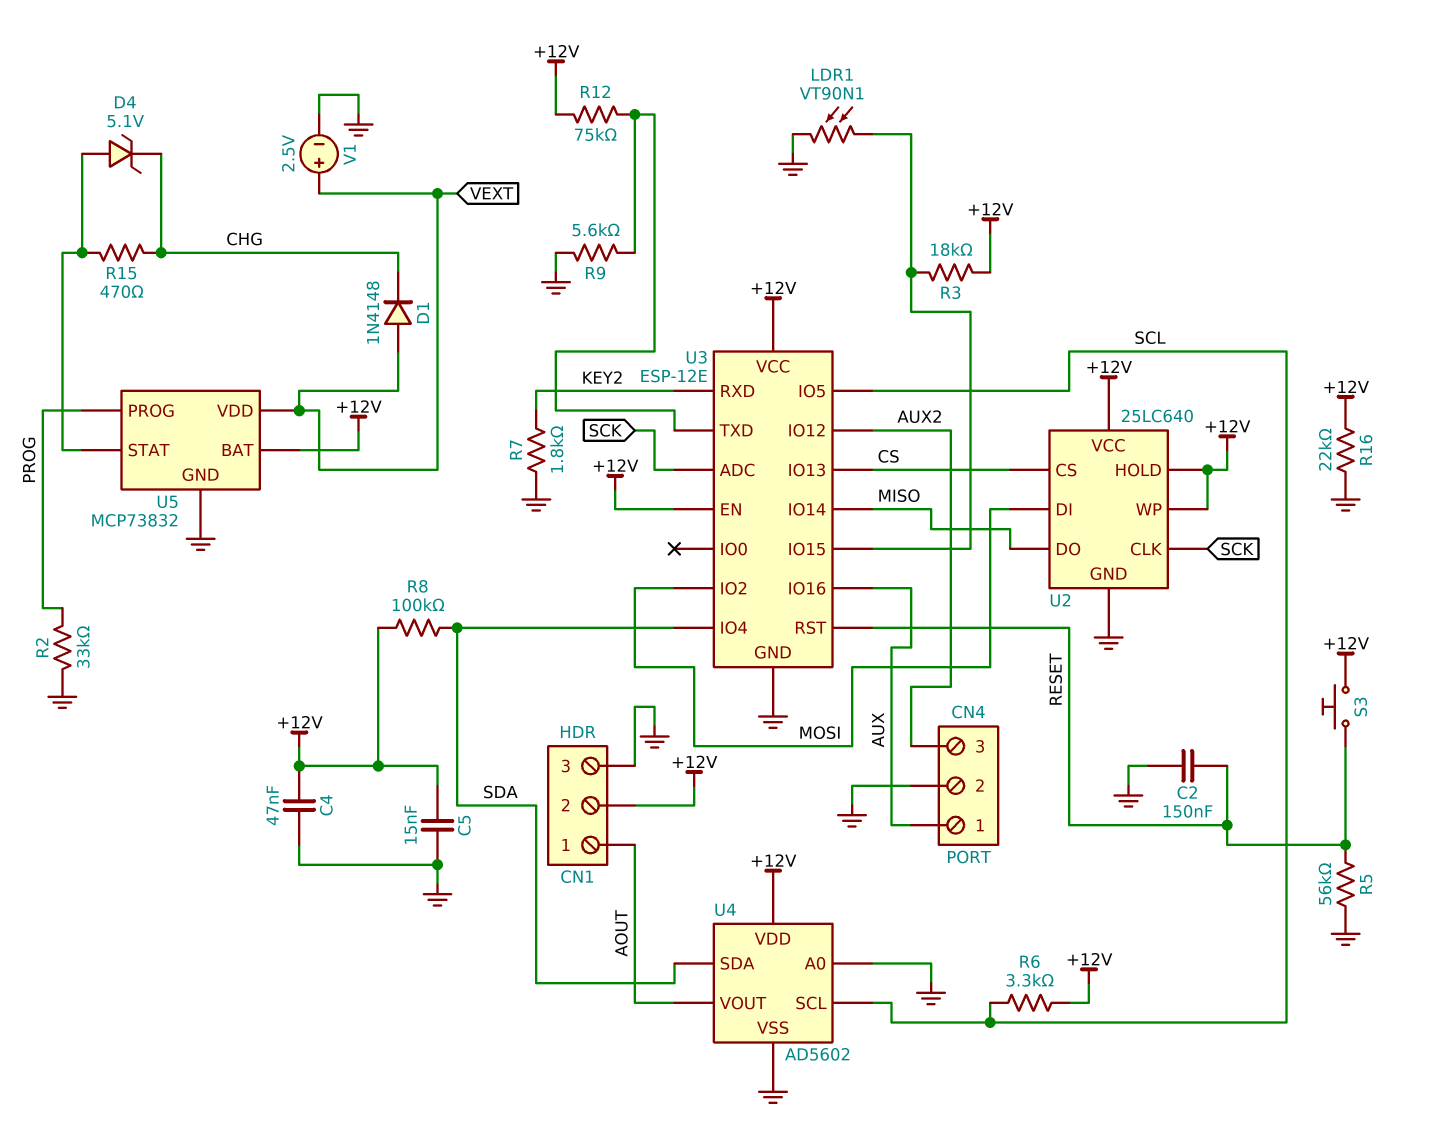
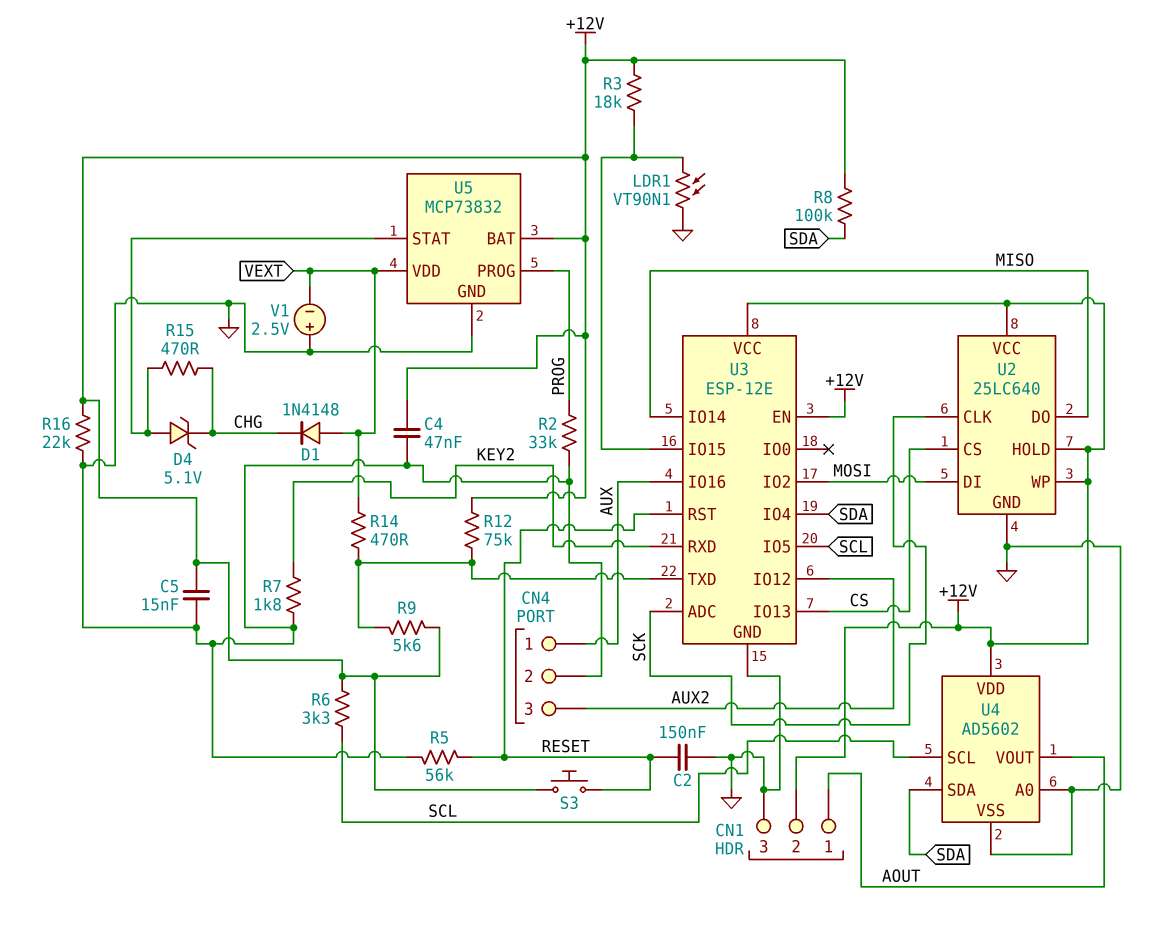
R9: 5.6k (GND, U3/TXD) -> 5.6k (+12V, U3/TXD)
R14: none -> 470 (U3/TXD, VEXT)
V1: 2.5V (plus VEXT, minus GND) -> 2.5V (plus GND, minus VEXT)

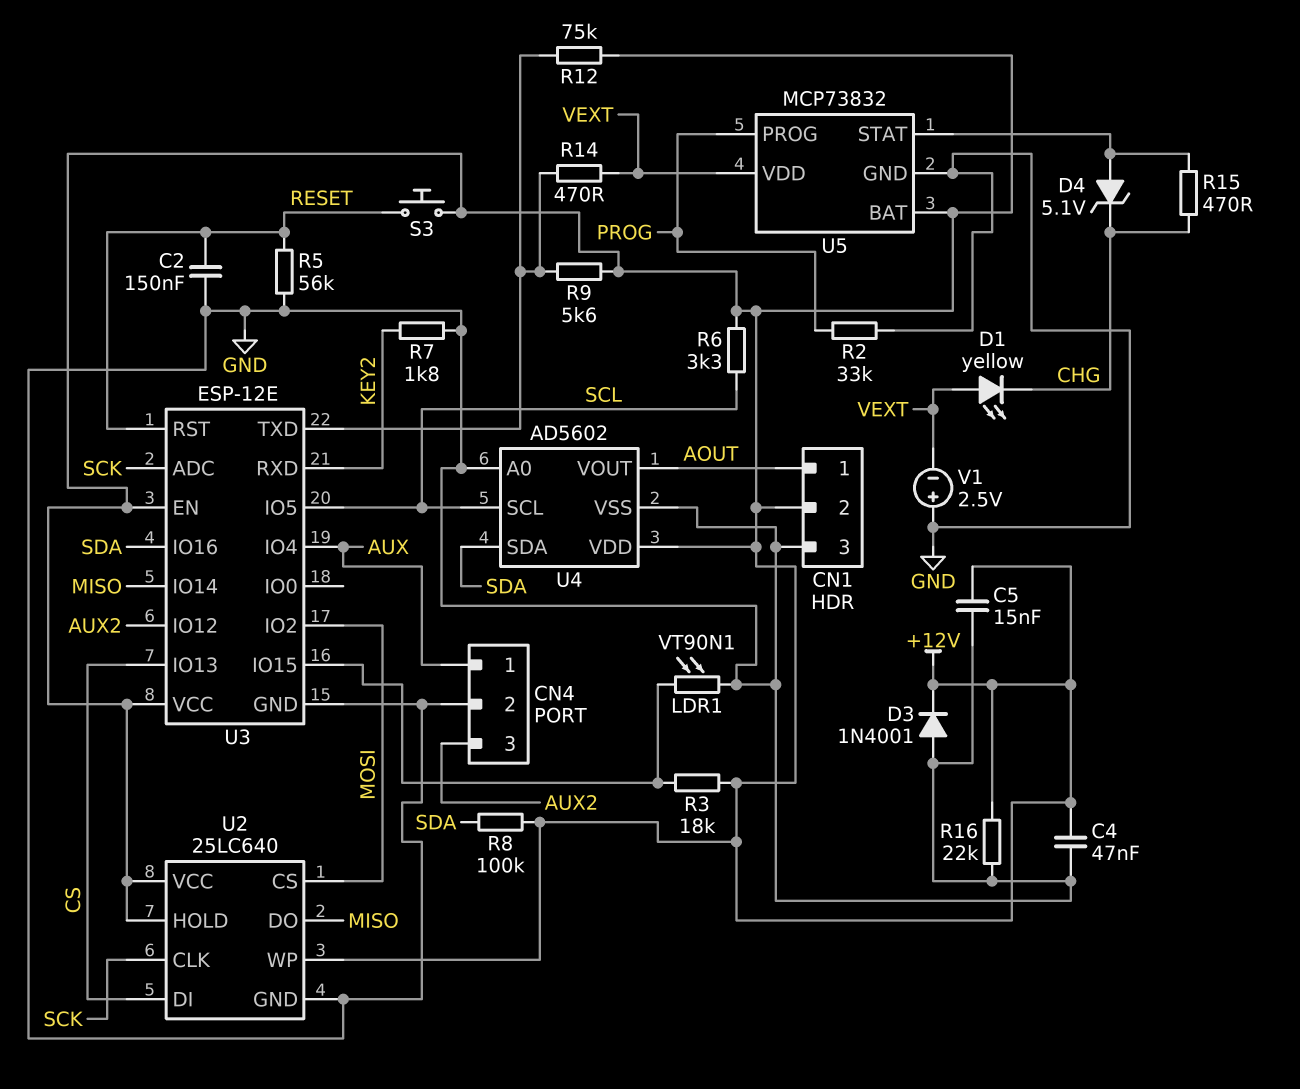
D1: diode 1N4148 (A VEXT, K CHG) -> LED yellow (A VEXT, K CHG)
D3: none -> diode 1N4001 (A GND, K +12V)
U2 pin CS: CS -> MOSI
U2 pin DI: MOSI -> CS
U3 pin IO4: SDA -> AUX
U3 pin IO16: AUX -> SDA

